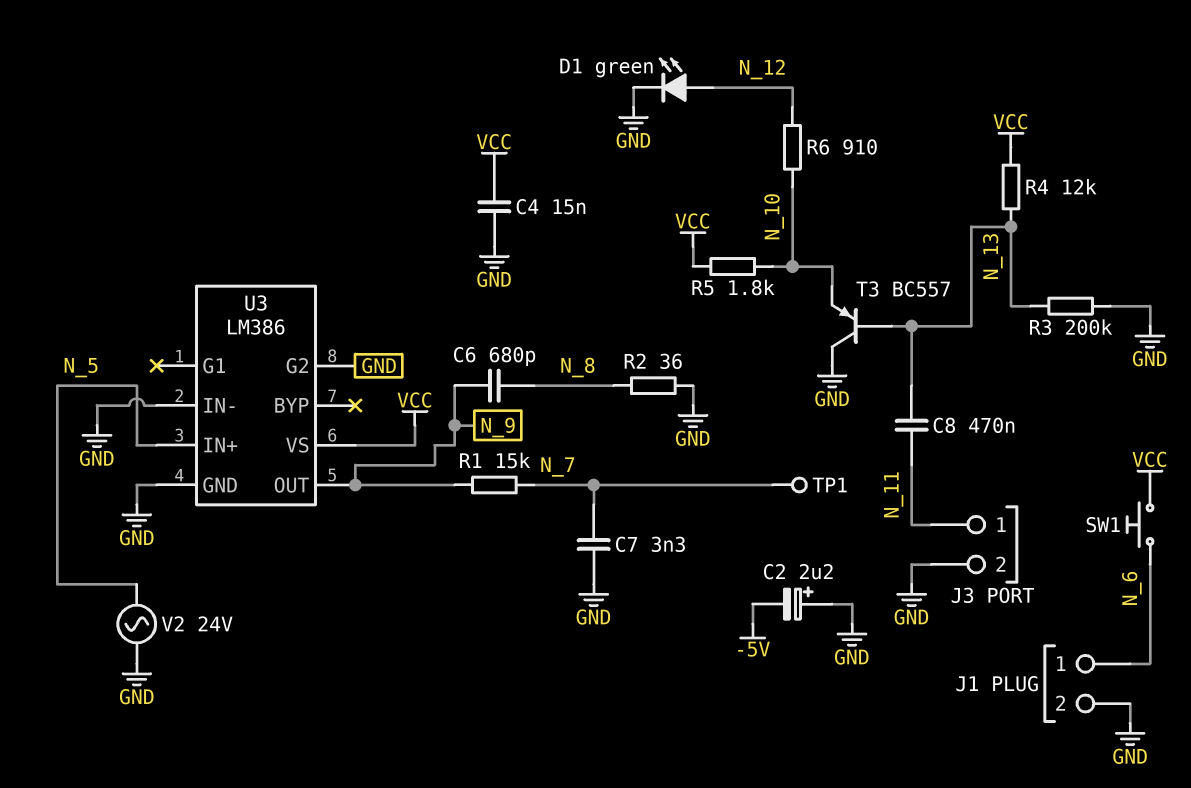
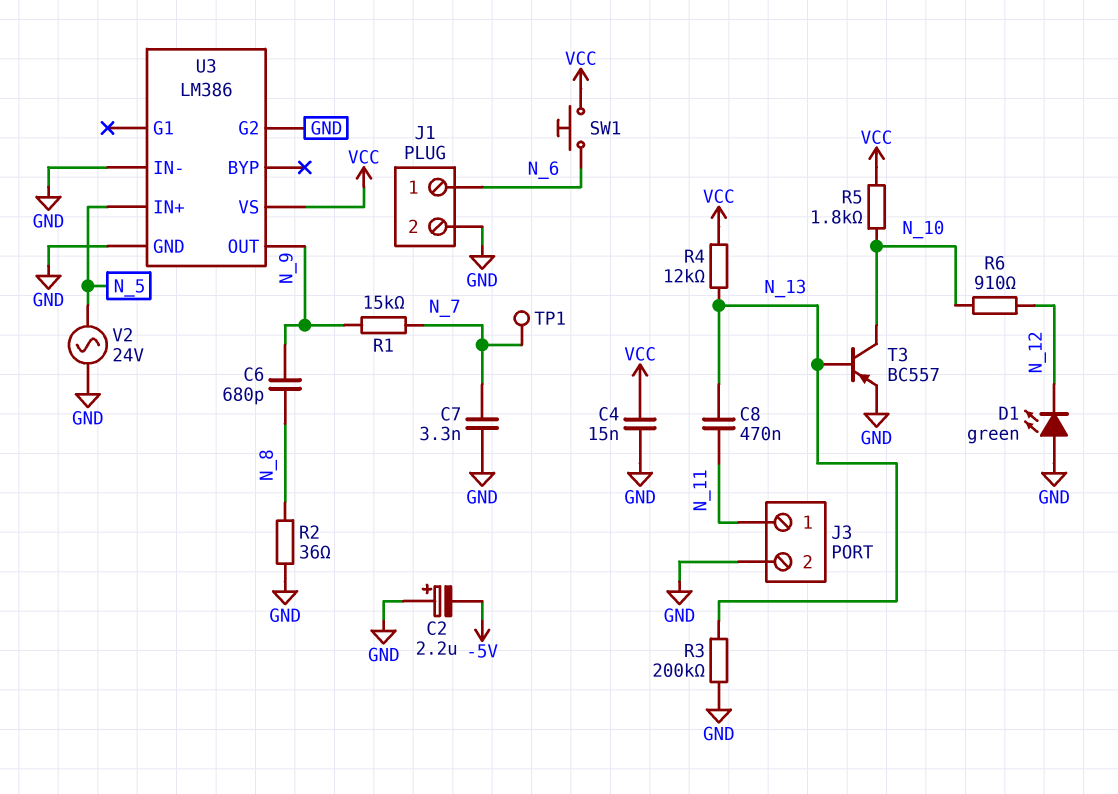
D1: LED green (A N_12, K GND) -> LED green (A GND, K N_12)
T3: PNP BC557 (B N_13, C GND, E N_10) -> PNP BC557 (B N_13, C N_10, E GND)

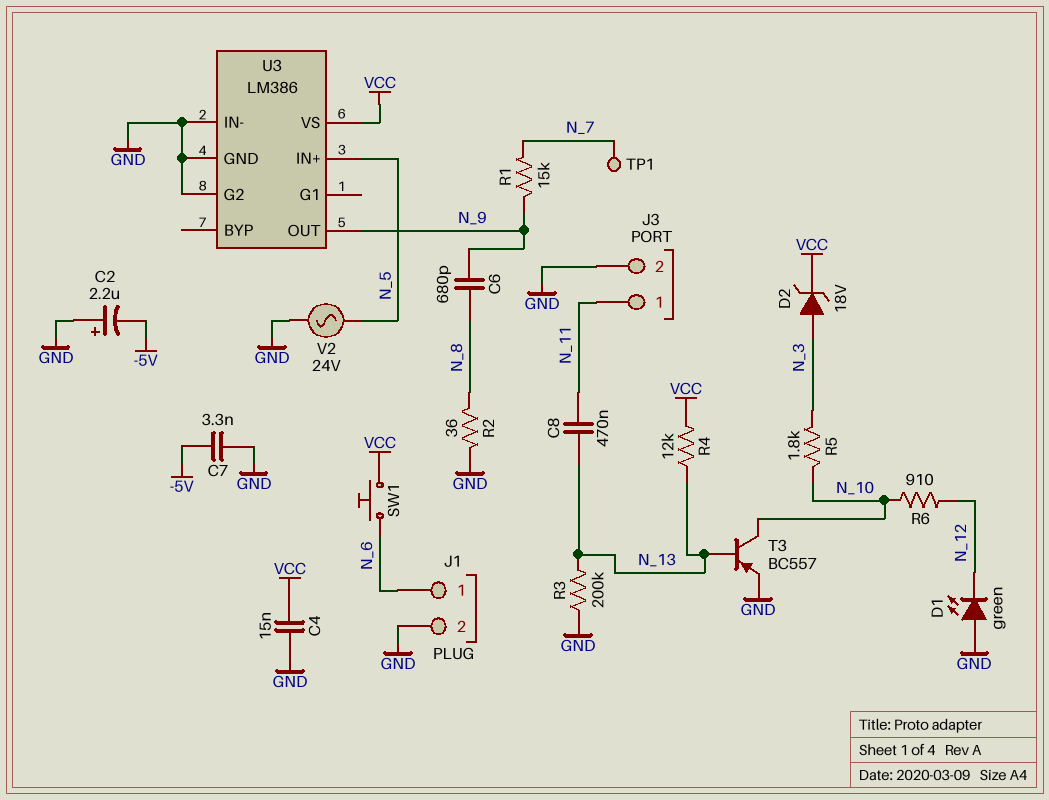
C7: 3.3nF (GND, N_7) -> 3.3nF (-5V, GND)
D2: none -> zener 18V (A N_3, K VCC)
R5: 1.8k (N_10, VCC) -> 1.8k (N_3, N_10)

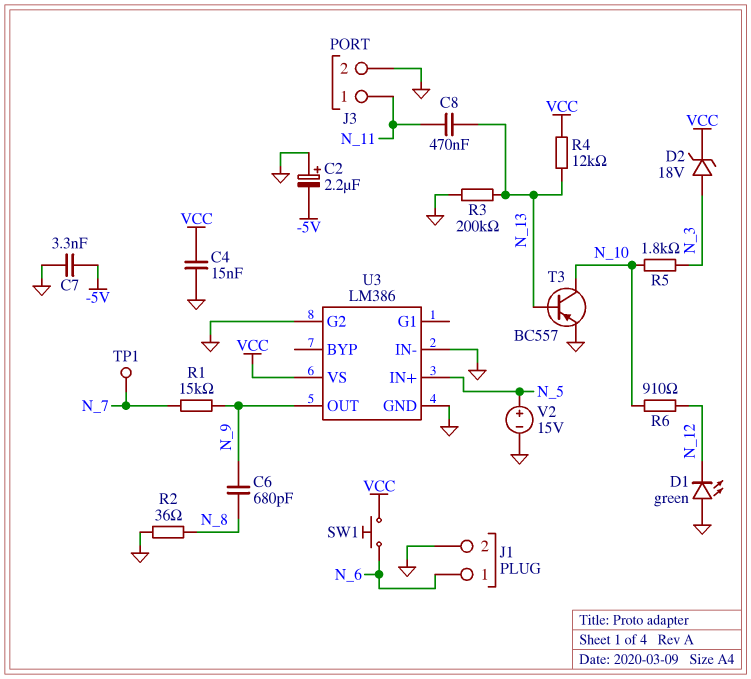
V2: AC 24V (GND, N_5) -> 15V (plus N_5, minus GND)

